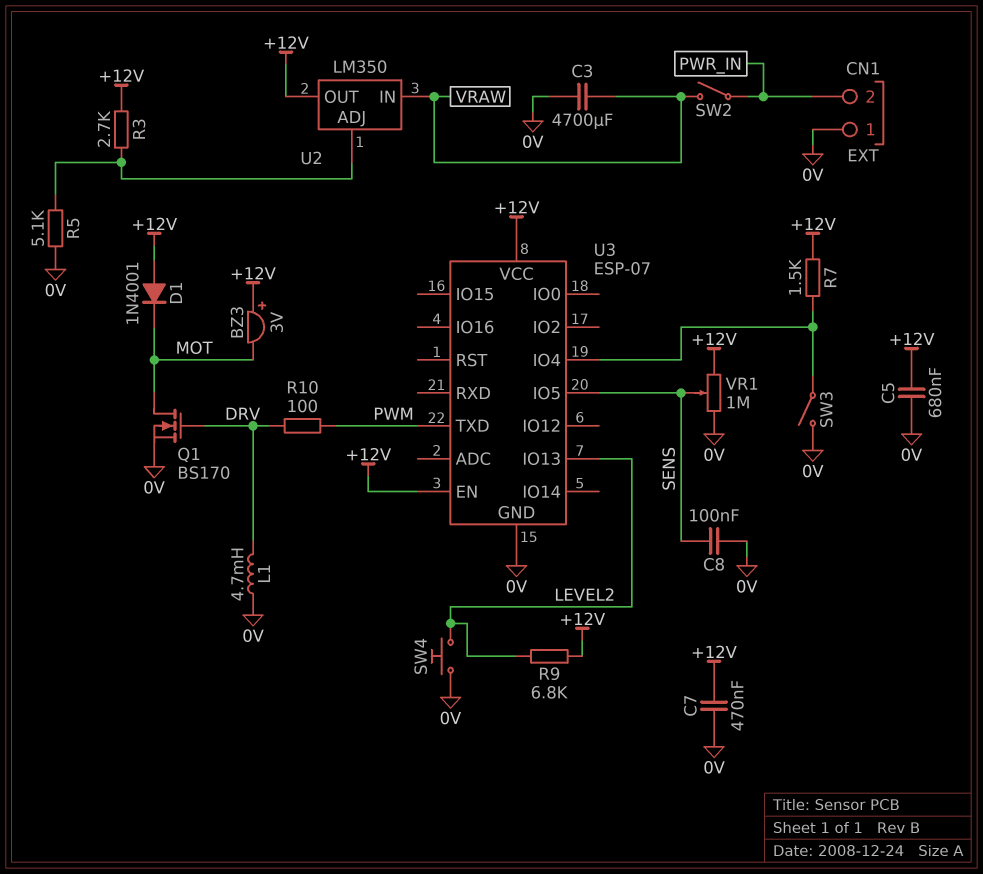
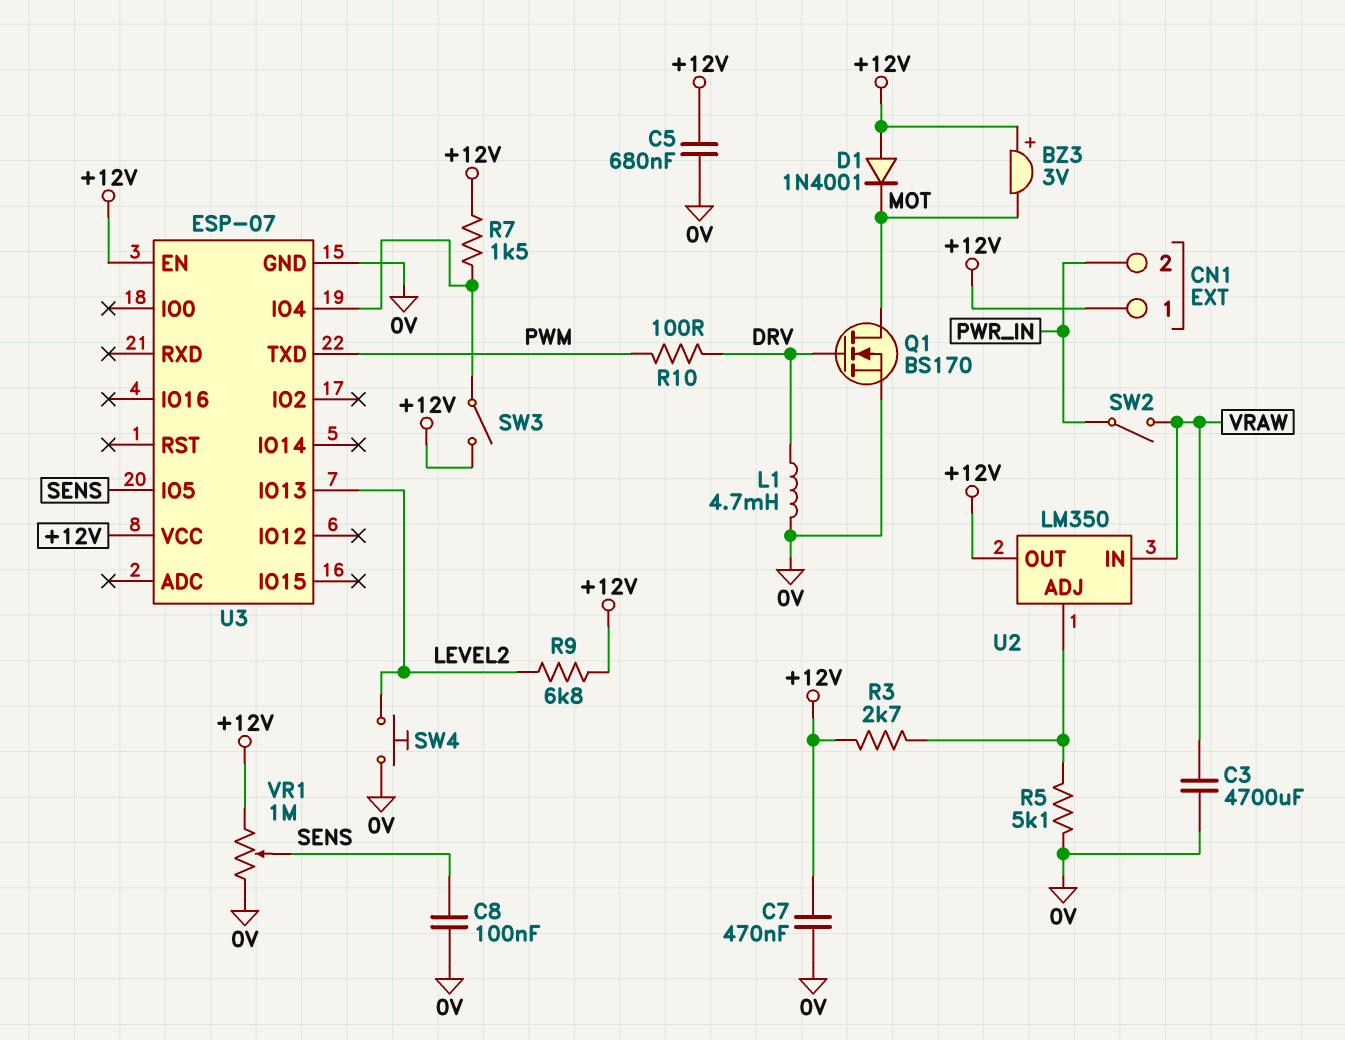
CN1 pin 1: 0V -> +12V
SW3: switch (0V, U3/IO4) -> switch (+12V, U3/IO4)

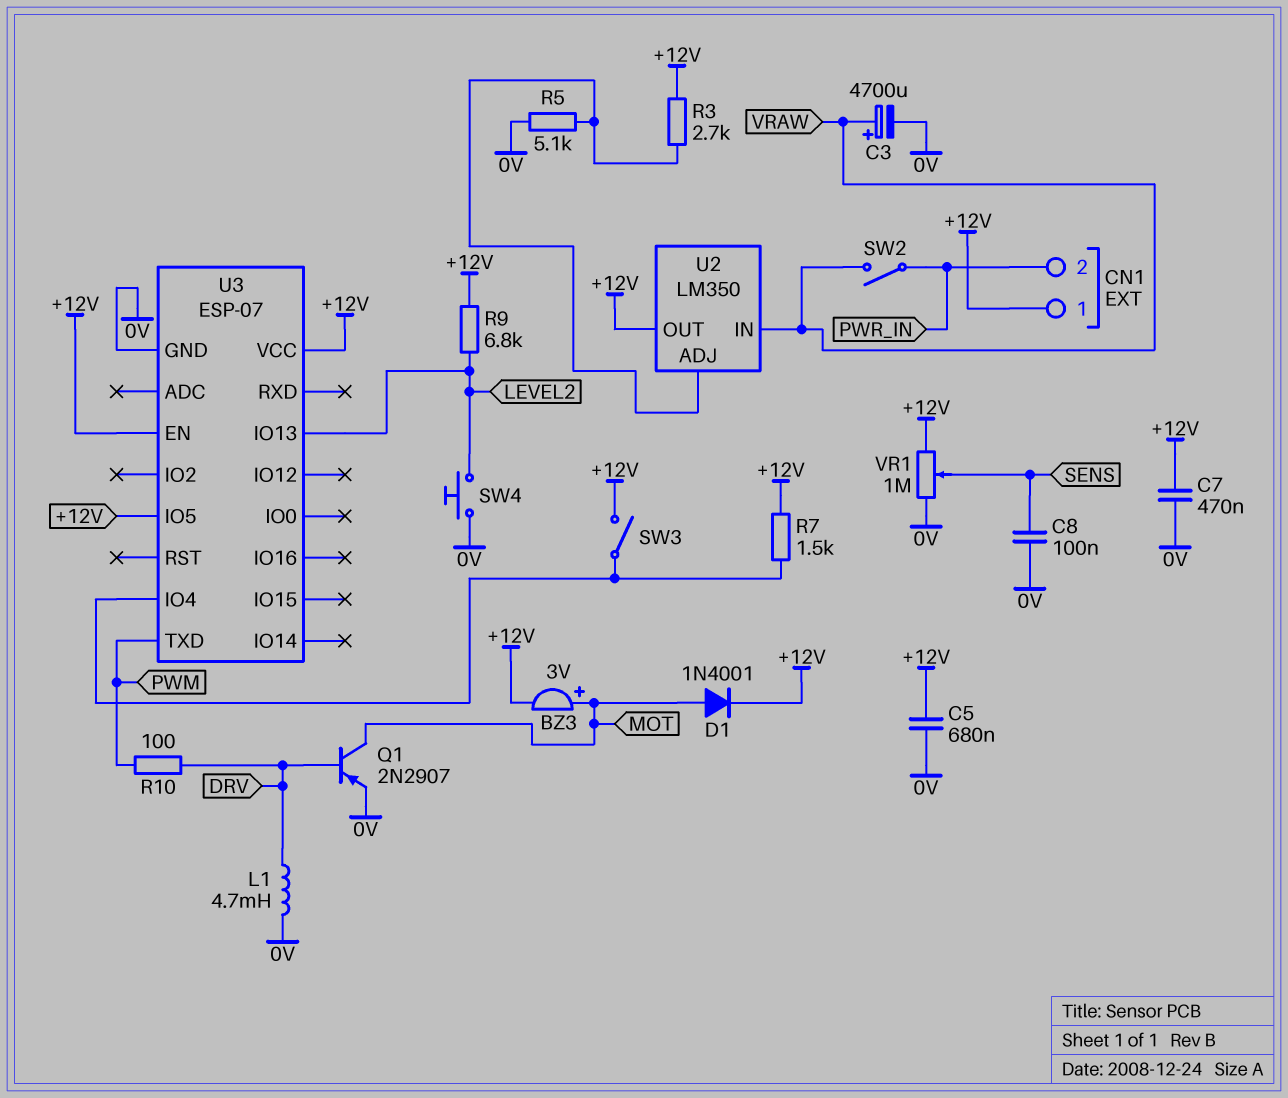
BZ3: buzzer 3V (plus +12V, minus MOT) -> buzzer 3V (plus MOT, minus +12V)
C3: 4700uF (0V, VRAW) -> 4700uF (plus VRAW, minus 0V)
D1: diode 1N4001 (A +12V, K MOT) -> diode 1N4001 (A MOT, K +12V)
Q1: NMOS BS170 (G DRV, D MOT, S 0V) -> PNP 2N2907 (B DRV, C MOT, E 0V)
U3 pin IO5: SENS -> +12V

